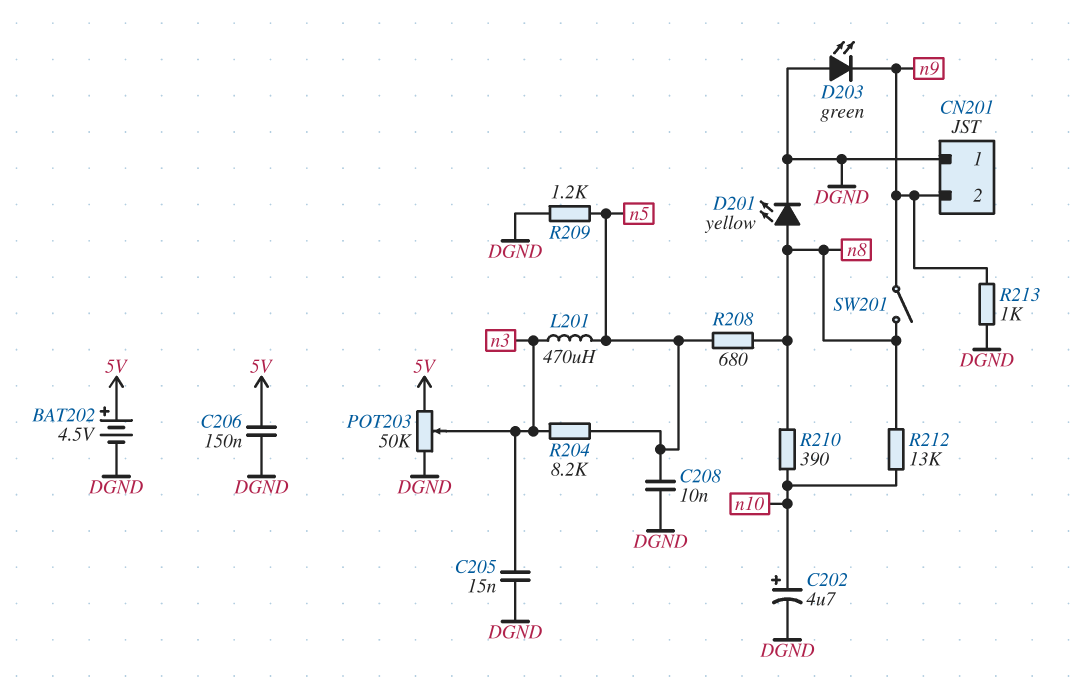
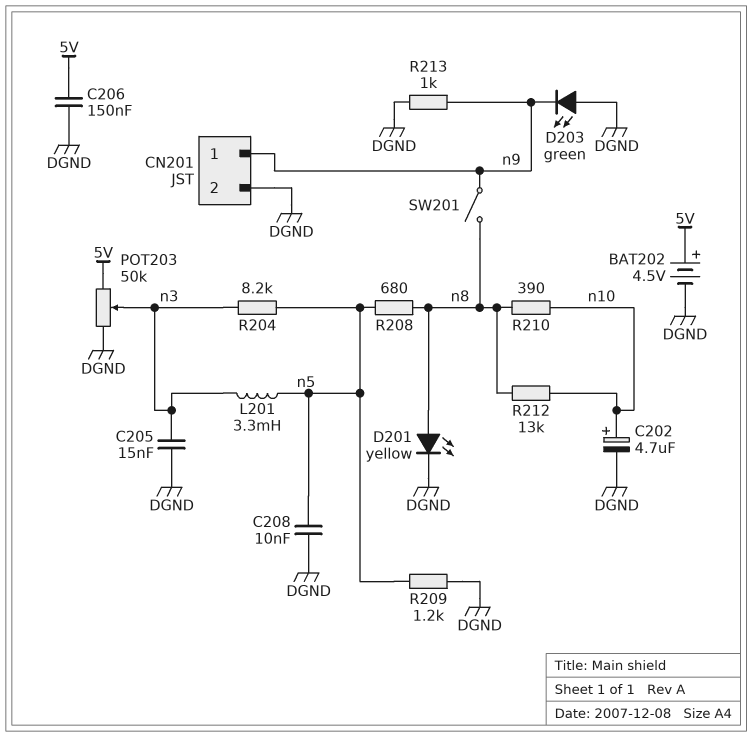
CN201 pin 1: DGND -> n9
CN201 pin 2: n9 -> DGND
L201: 470uH (n3, n5) -> 3.3mH (n3, n5)

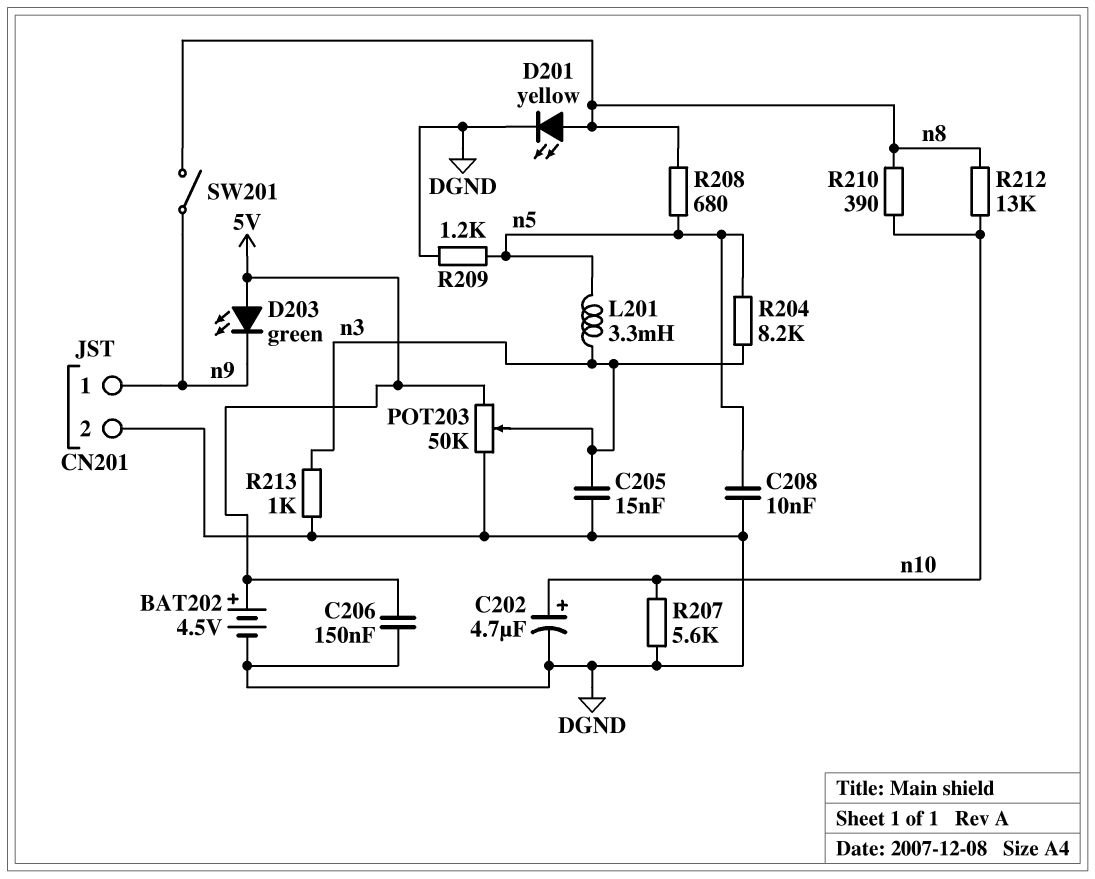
D203: LED green (A DGND, K n9) -> LED green (A 5V, K n9)
R207: none -> 5.6k (DGND, n10)
R213: 1k (DGND, n9) -> 1k (DGND, n3)

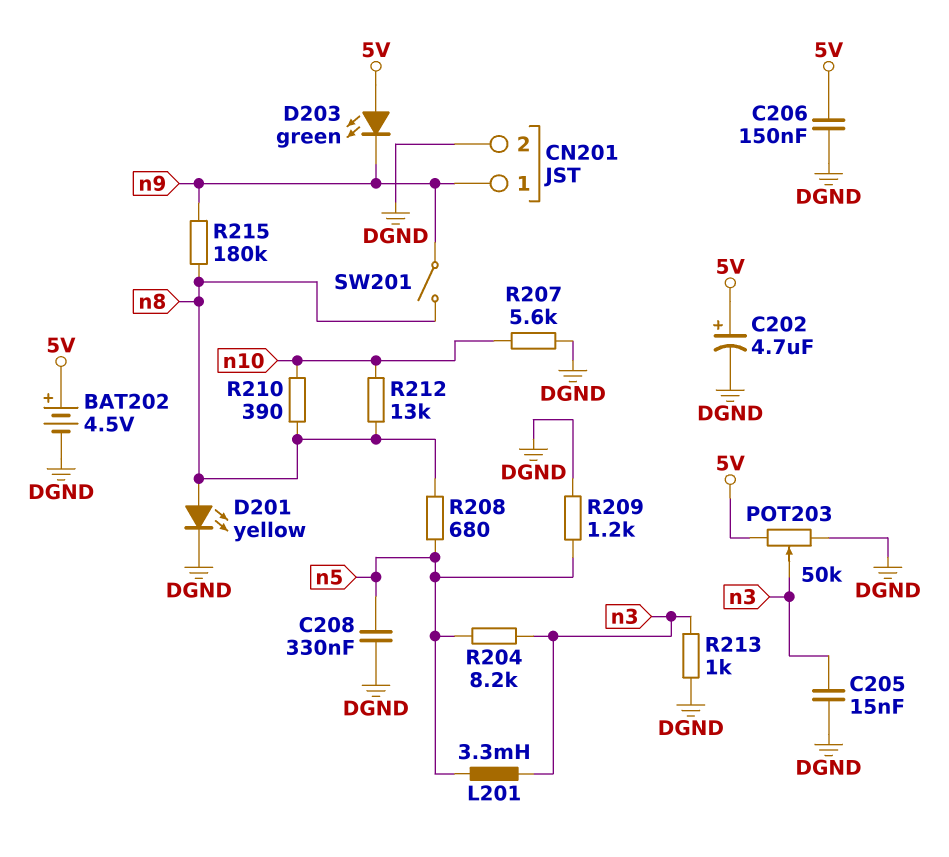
C202: 4.7uF (plus n10, minus DGND) -> 4.7uF (plus 5V, minus DGND)
C208: 10nF (DGND, n5) -> 330nF (DGND, n5)
R215: none -> 180k (n8, n9)

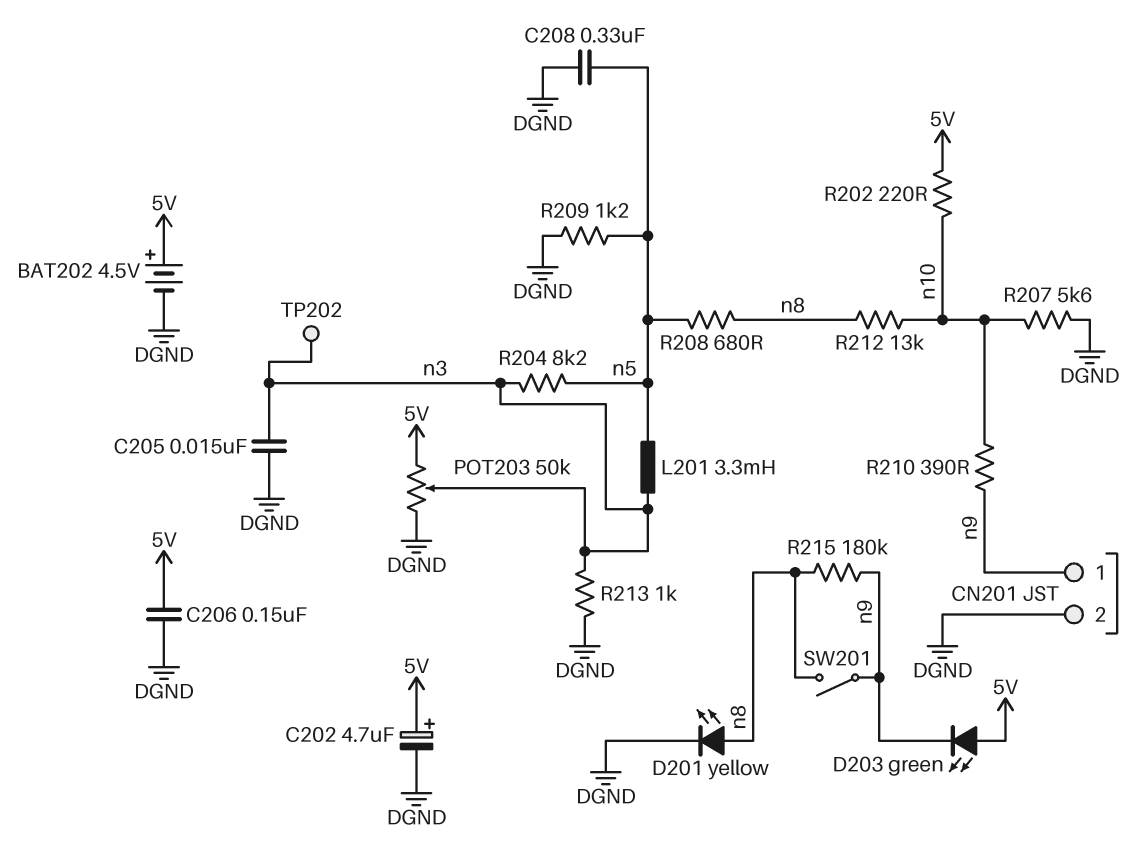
R202: none -> 220 (5V, n10)
R210: 390 (n8, n10) -> 390 (n9, n10)
TP202: none -> test point (n3)

